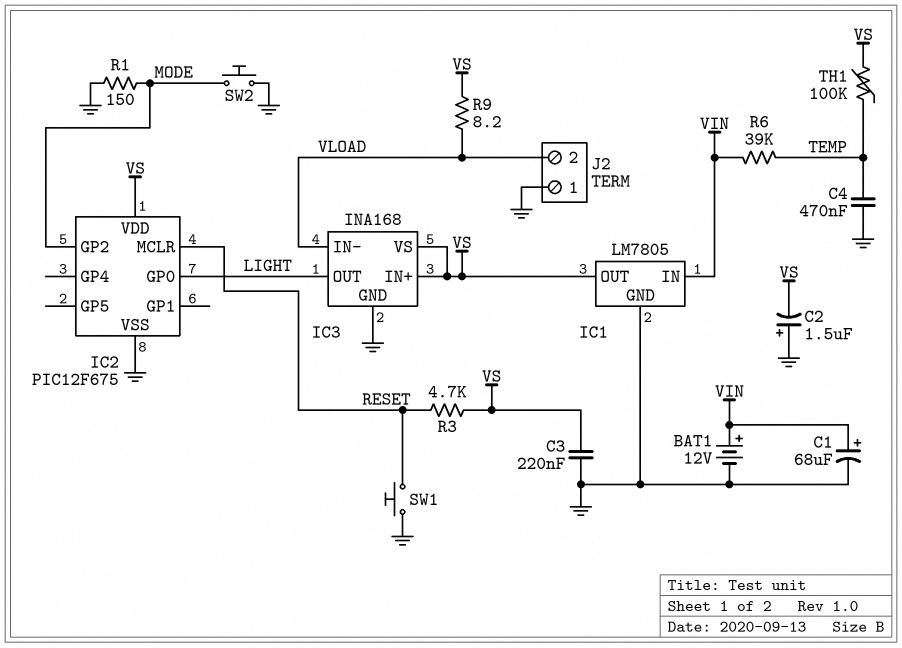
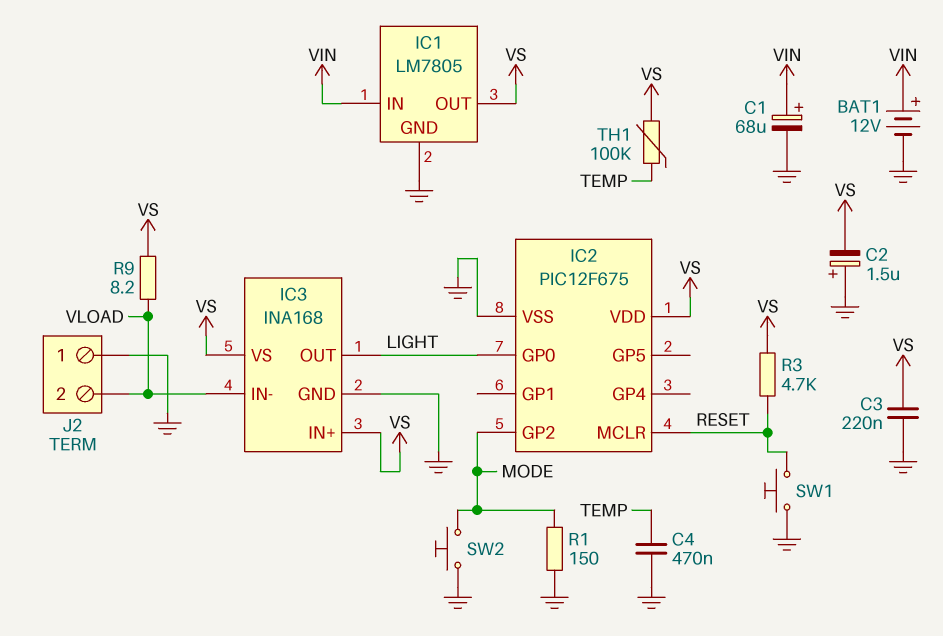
R6: 39k (TEMP, VIN) -> none

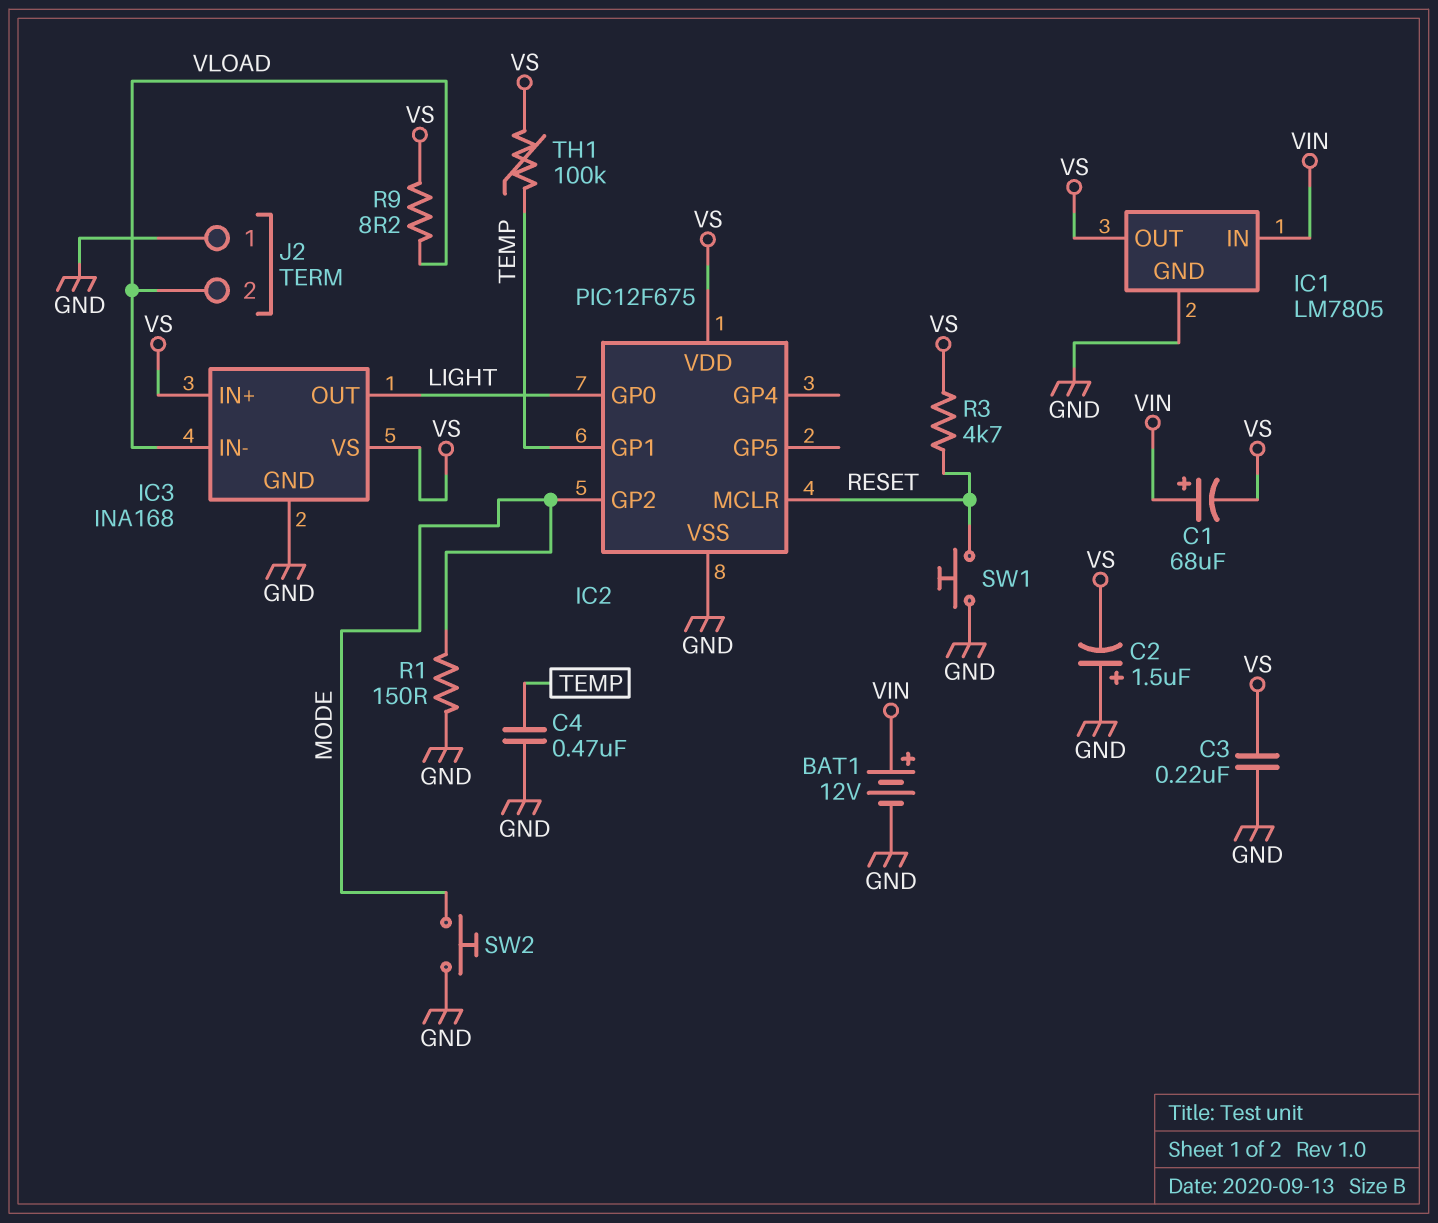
C1: 68uF (plus VIN, minus GND) -> 68uF (plus VIN, minus VS)
IC2 pin GP1: none -> TEMP

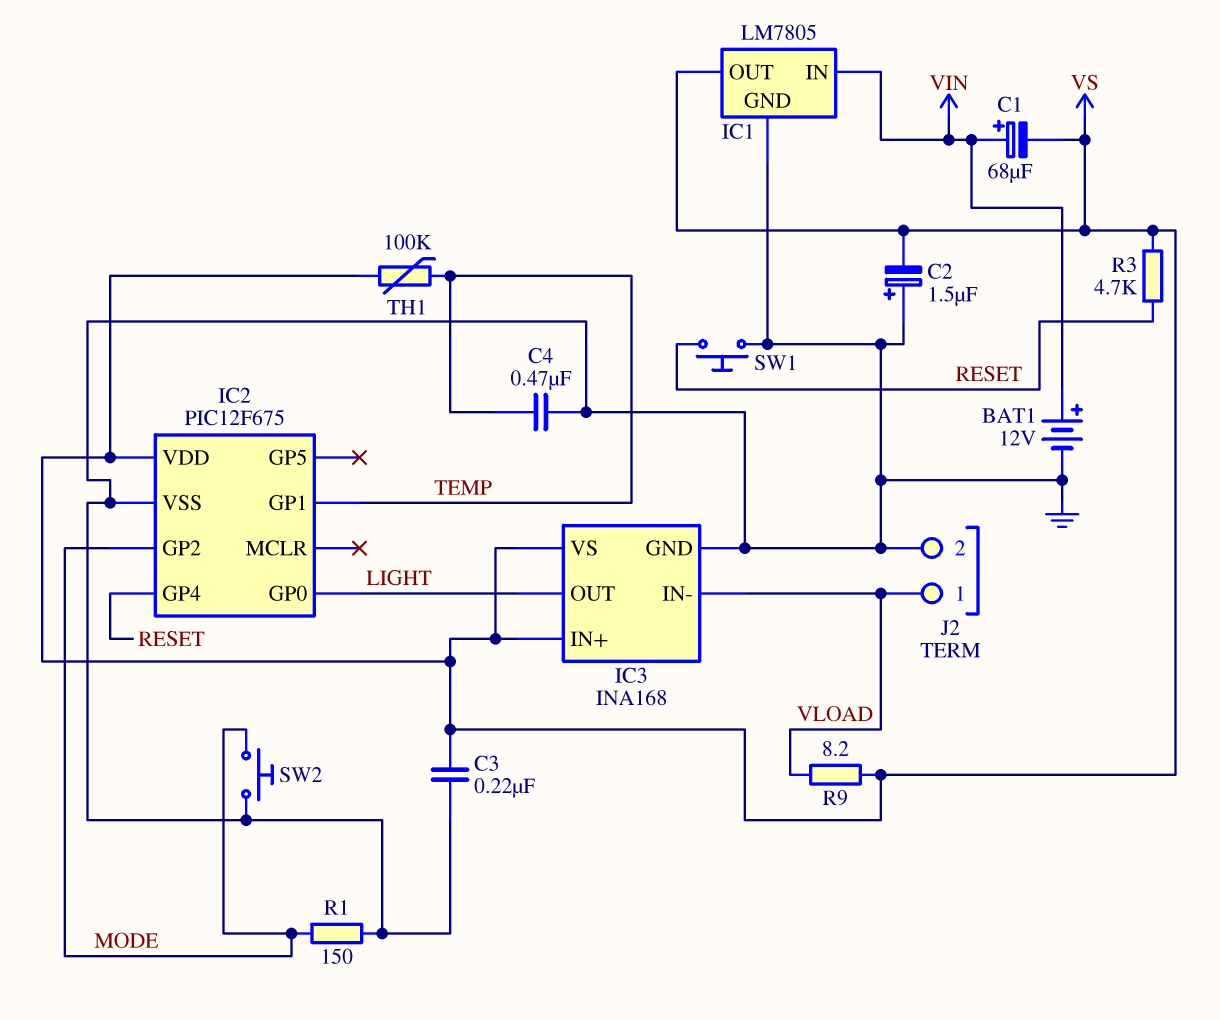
IC2 pin GP4: none -> RESET
IC2 pin MCLR: RESET -> none
J2 pin 1: GND -> VLOAD
J2 pin 2: VLOAD -> GND

